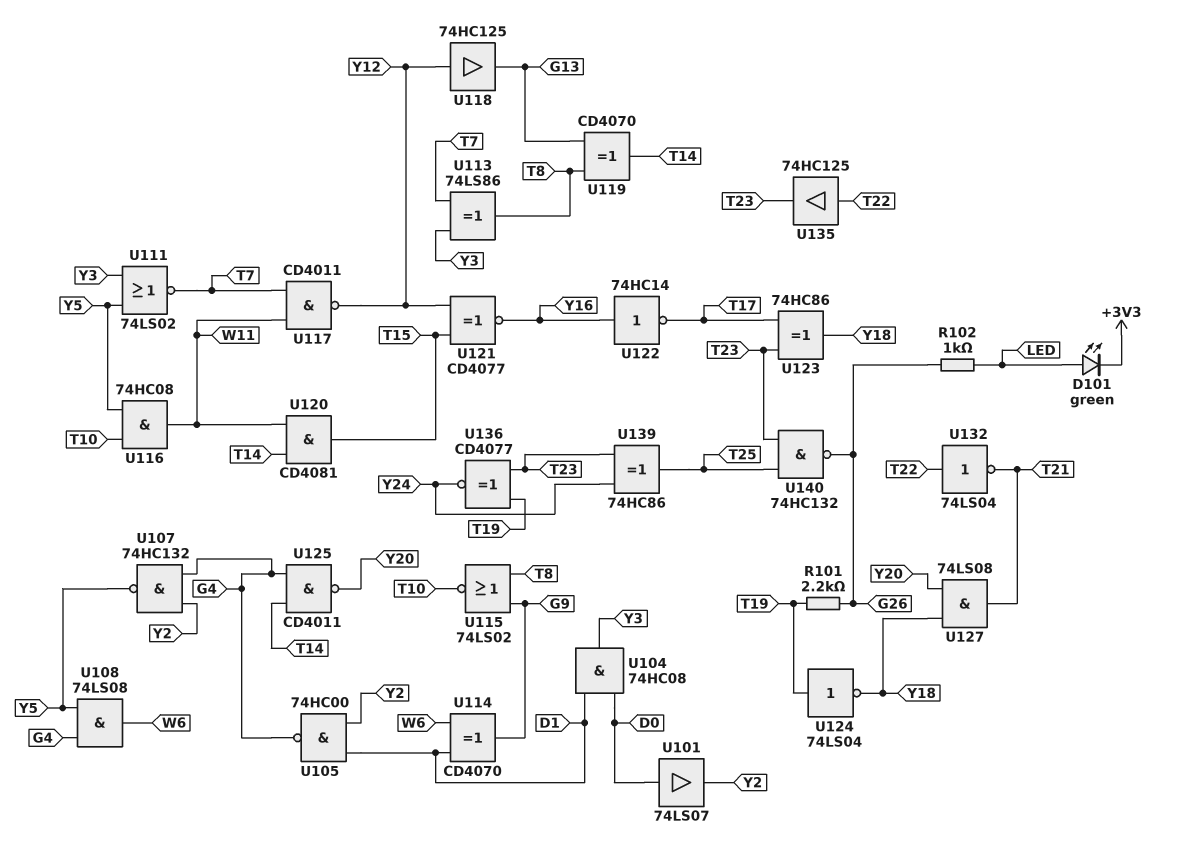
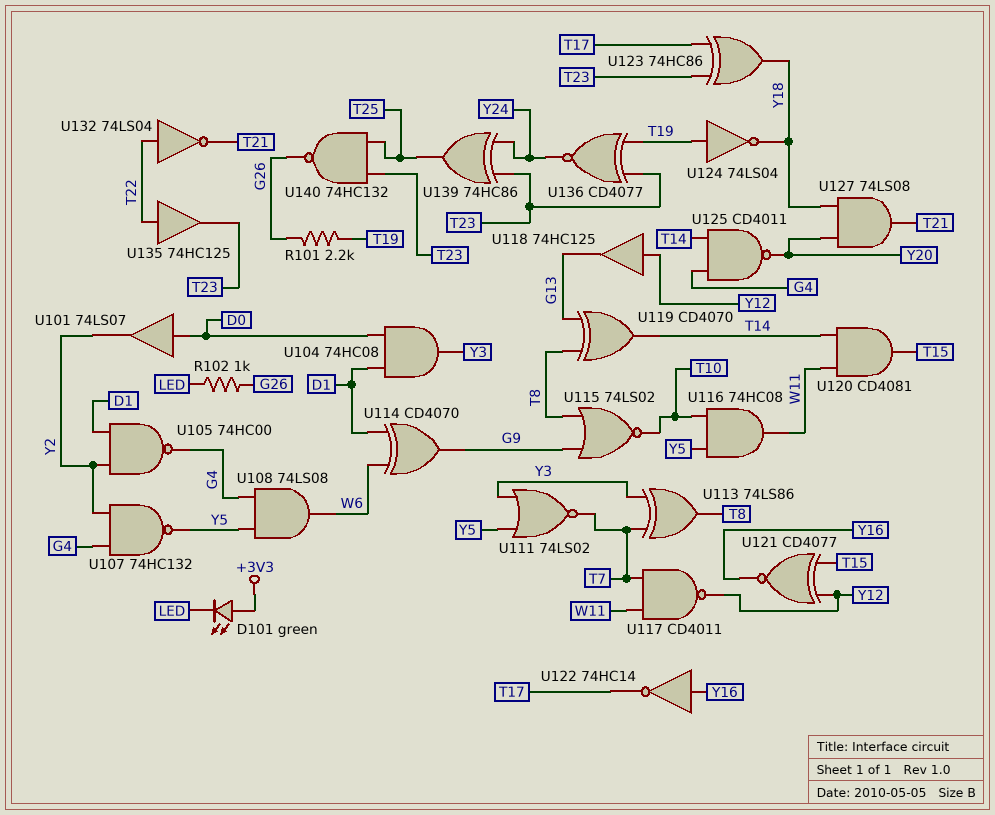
D101: LED green (A LED, K +3V3) -> LED green (A +3V3, K LED)

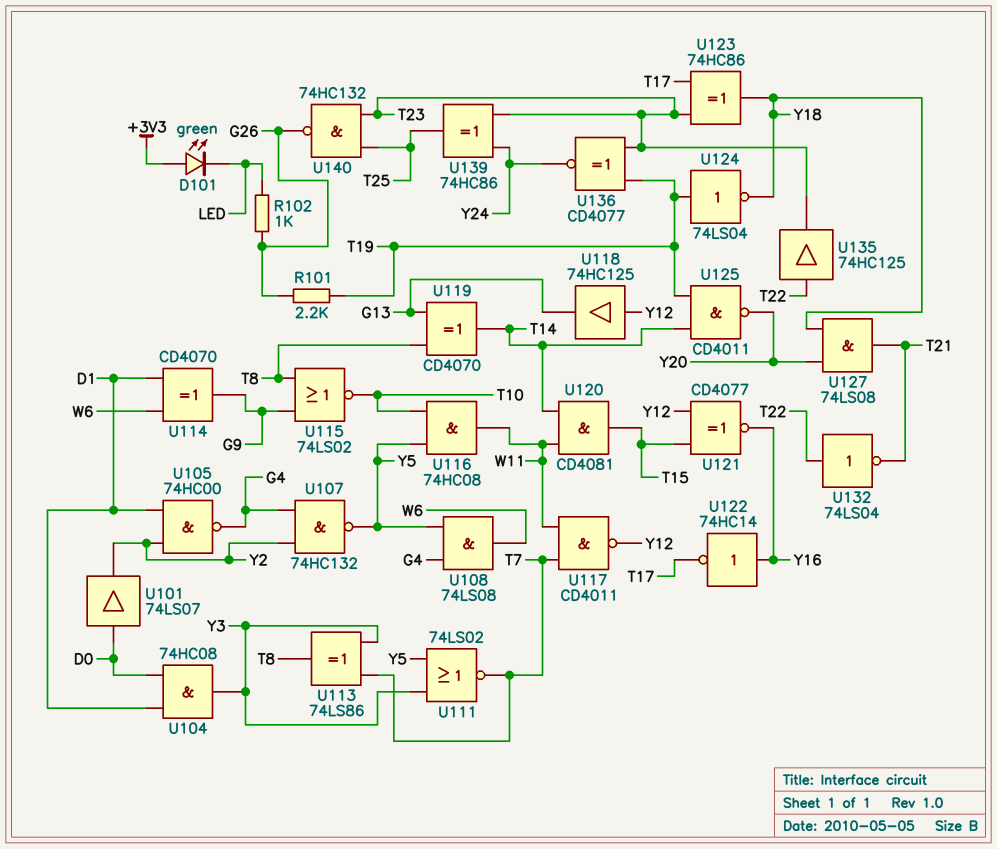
U125: NAND CD4011 (in G4, in T14, out Y20) -> NAND CD4011 (in T14, in T19, out Y20)

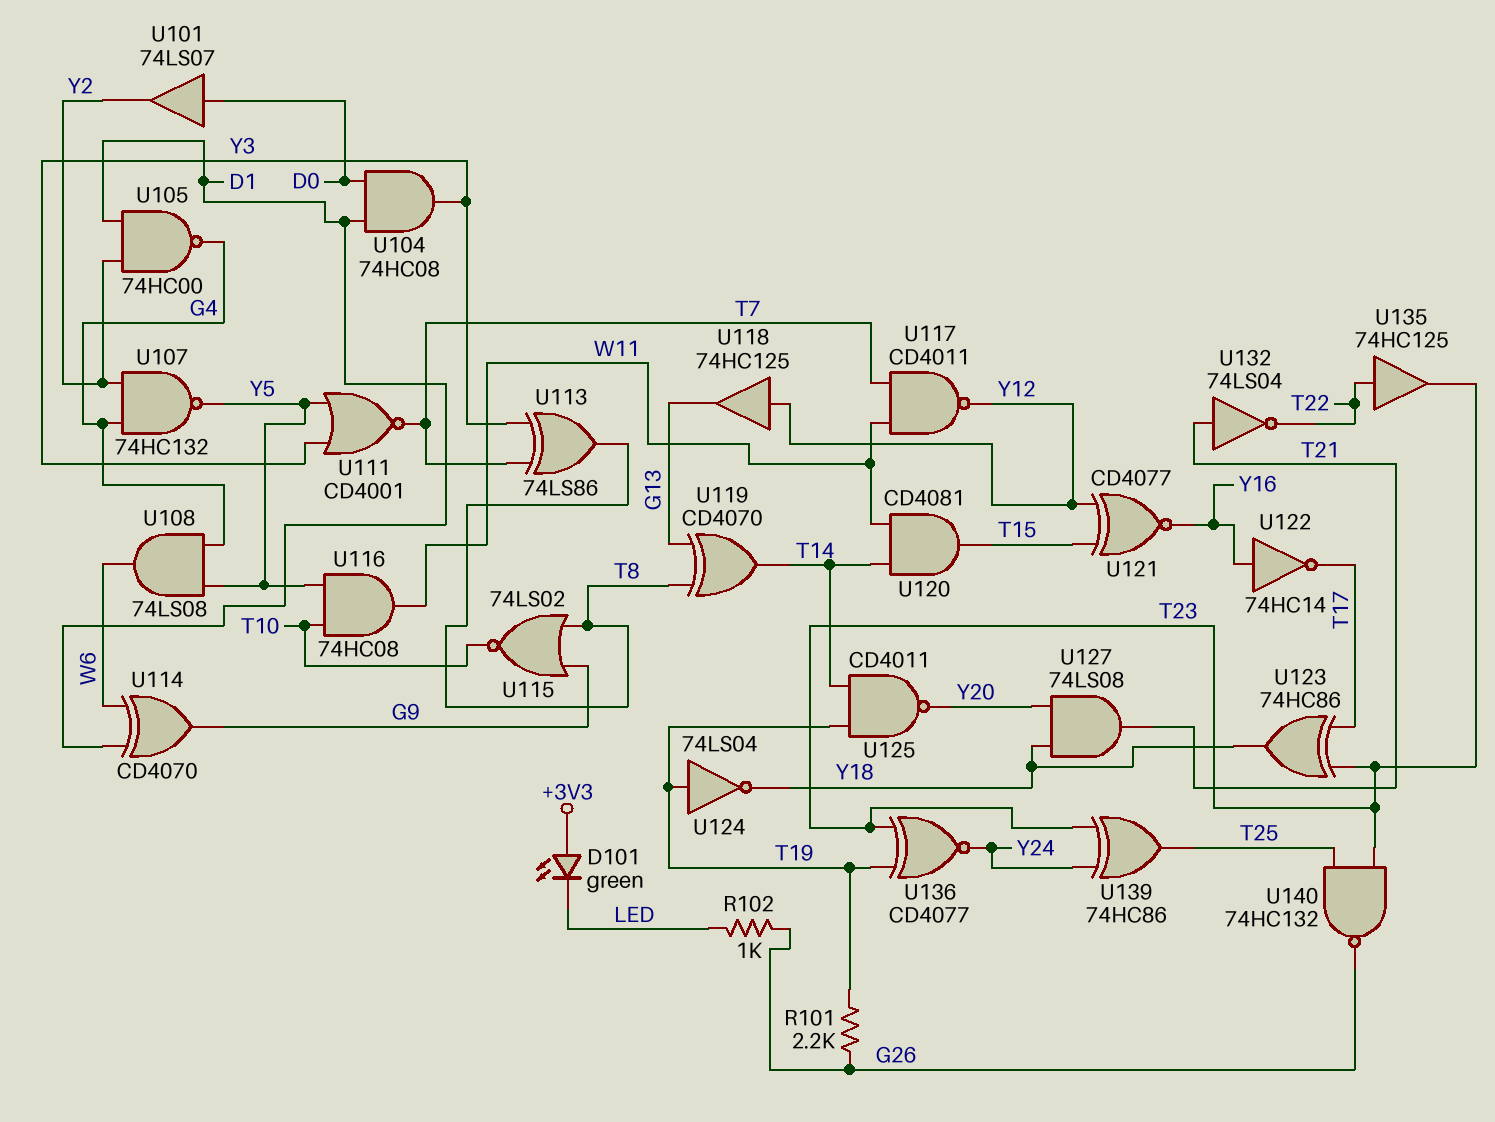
U111: NOR 74LS02 (in Y3, in Y5, out T7) -> NOR CD4001 (in Y3, in Y5, out T7)
U132: NOT 74LS04 (in T22, out T21) -> NOT 74LS04 (in T21, out T22)

